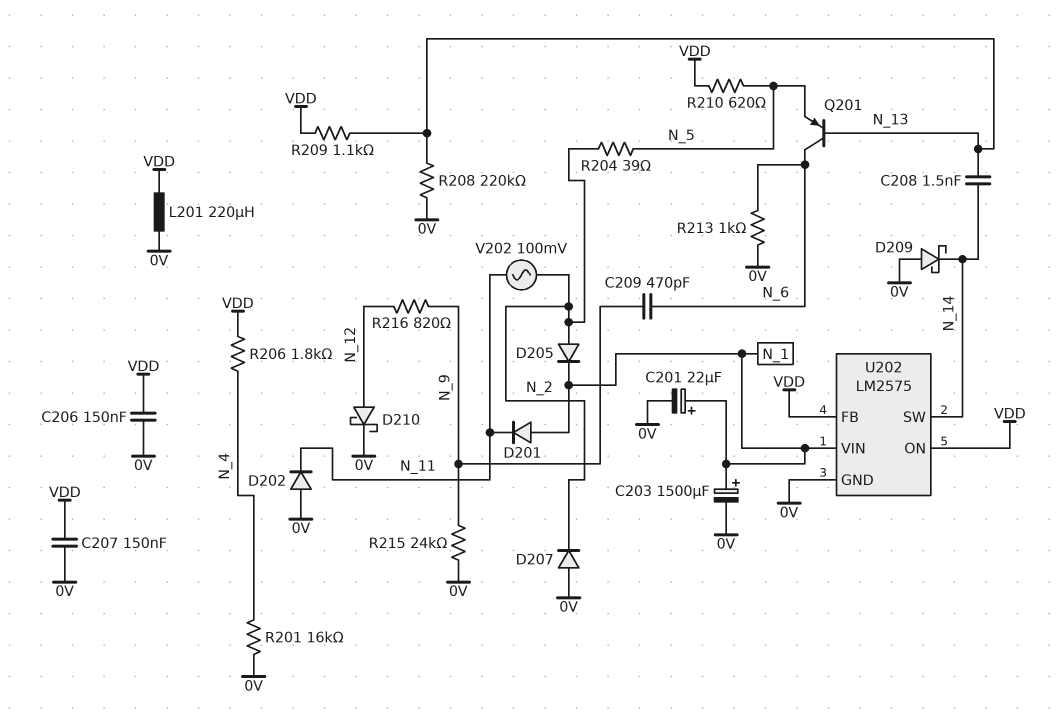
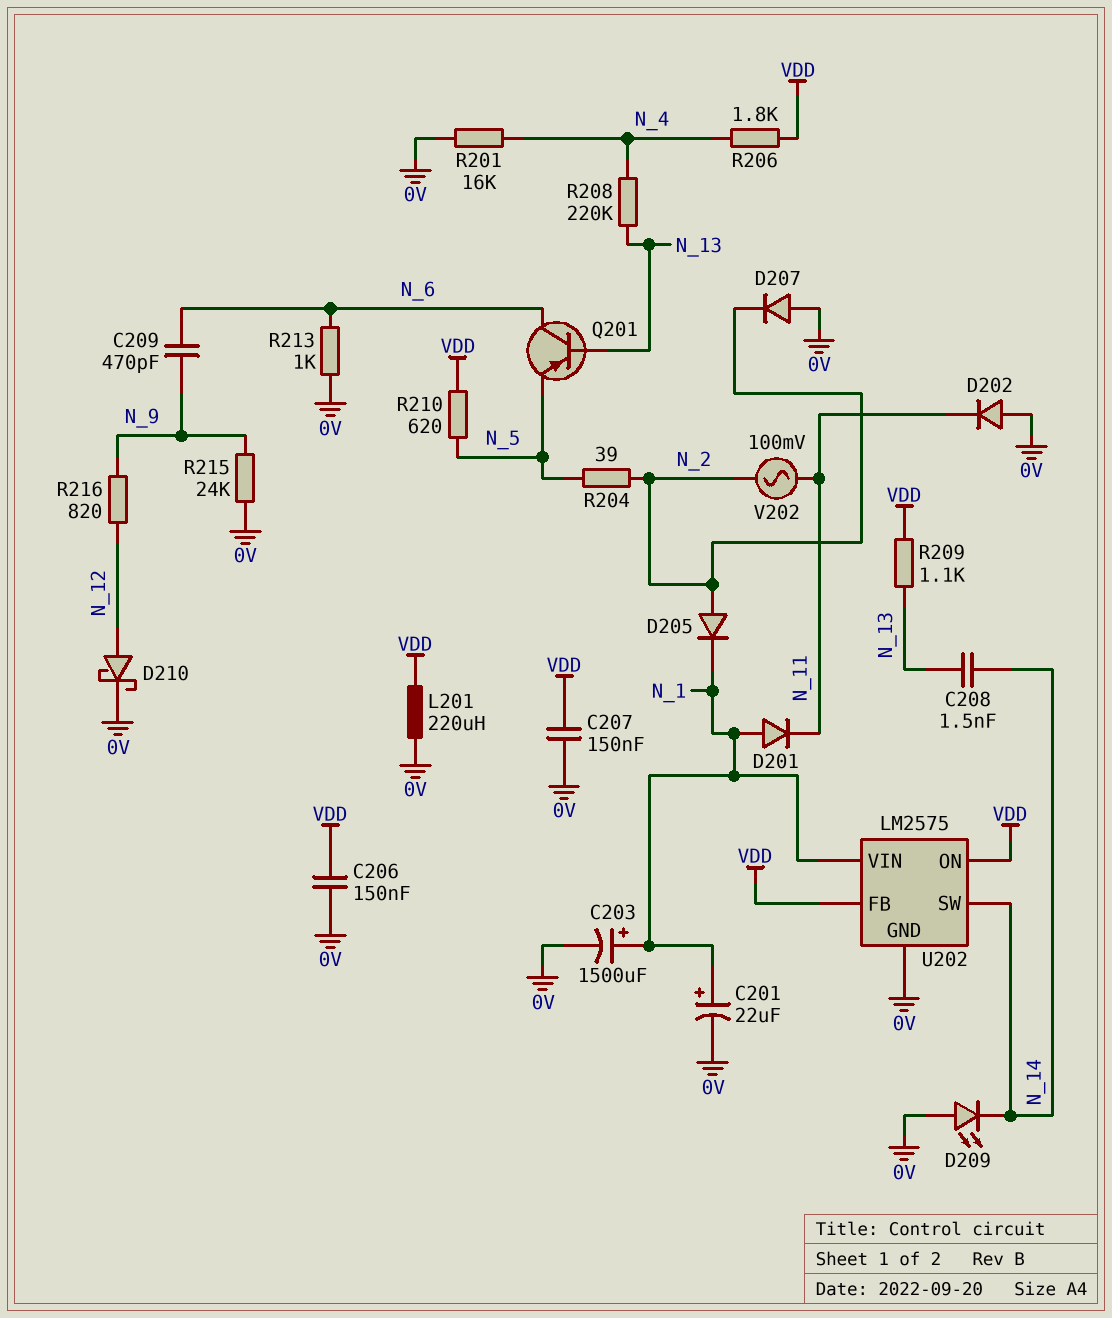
D209: schottky (A 0V, K N_14) -> LED (A 0V, K N_14)
R208: 220k (0V, N_13) -> 220k (N_4, N_13)

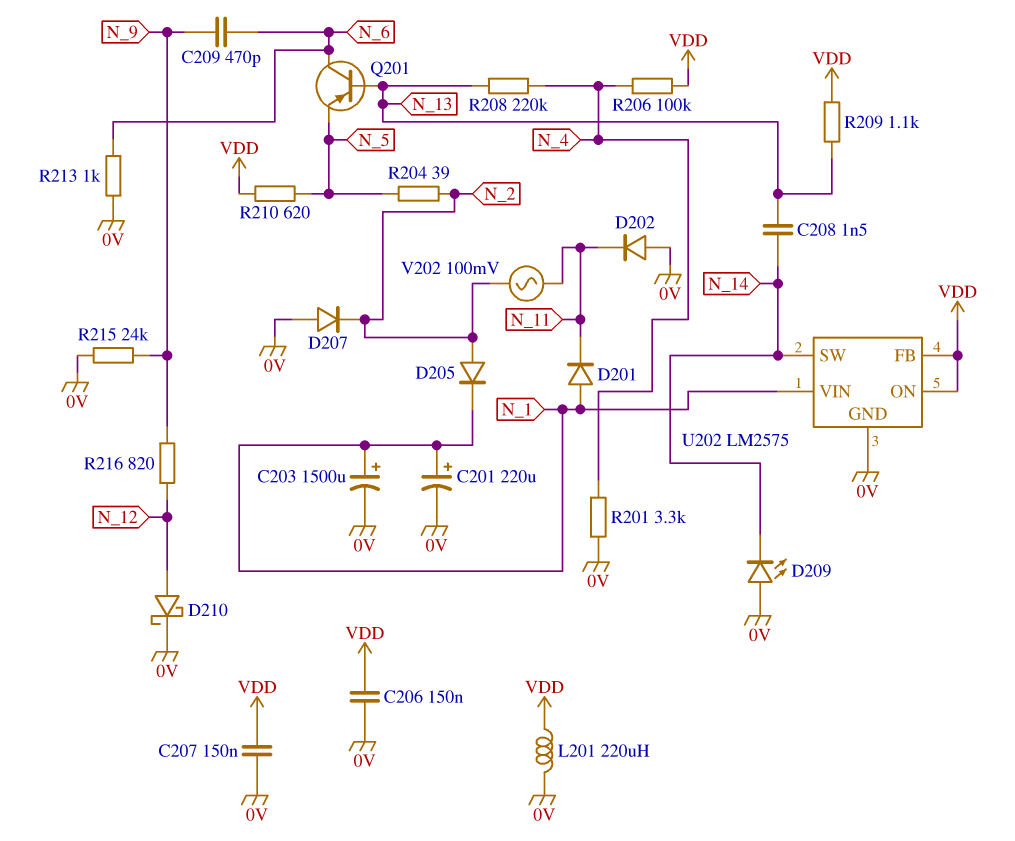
C201: 22uF (plus N_1, minus 0V) -> 220uF (plus N_1, minus 0V)
R201: 16k (0V, N_4) -> 3.3k (0V, N_4)
R206: 1.8k (N_4, VDD) -> 100k (N_4, VDD)

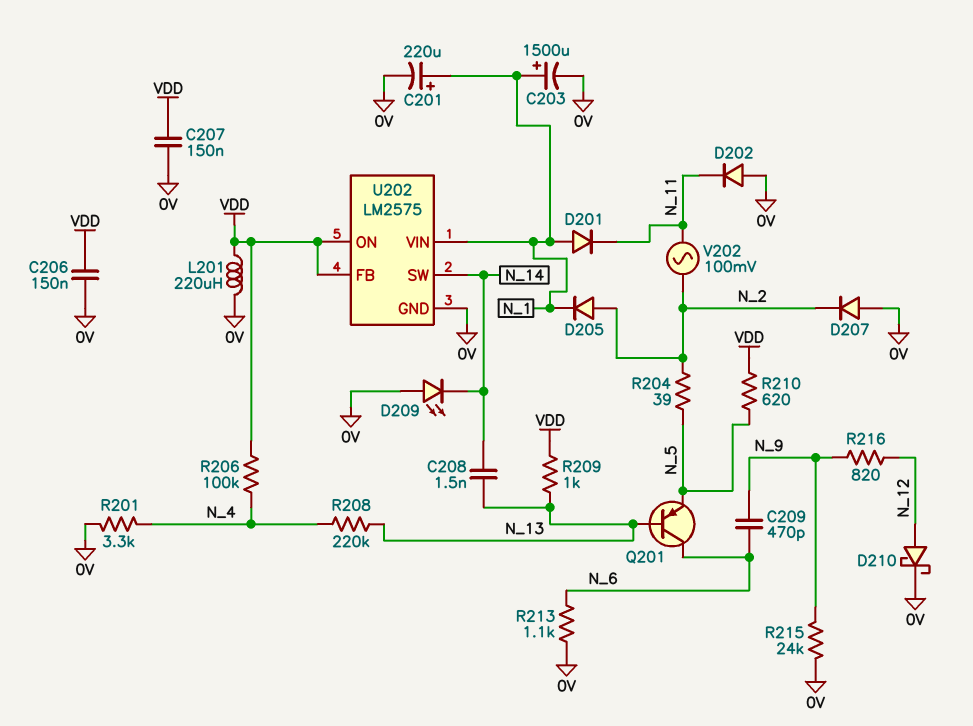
R209: 1.1k (N_13, VDD) -> 1k (N_13, VDD)
R213: 1k (0V, N_6) -> 1.1k (0V, N_6)

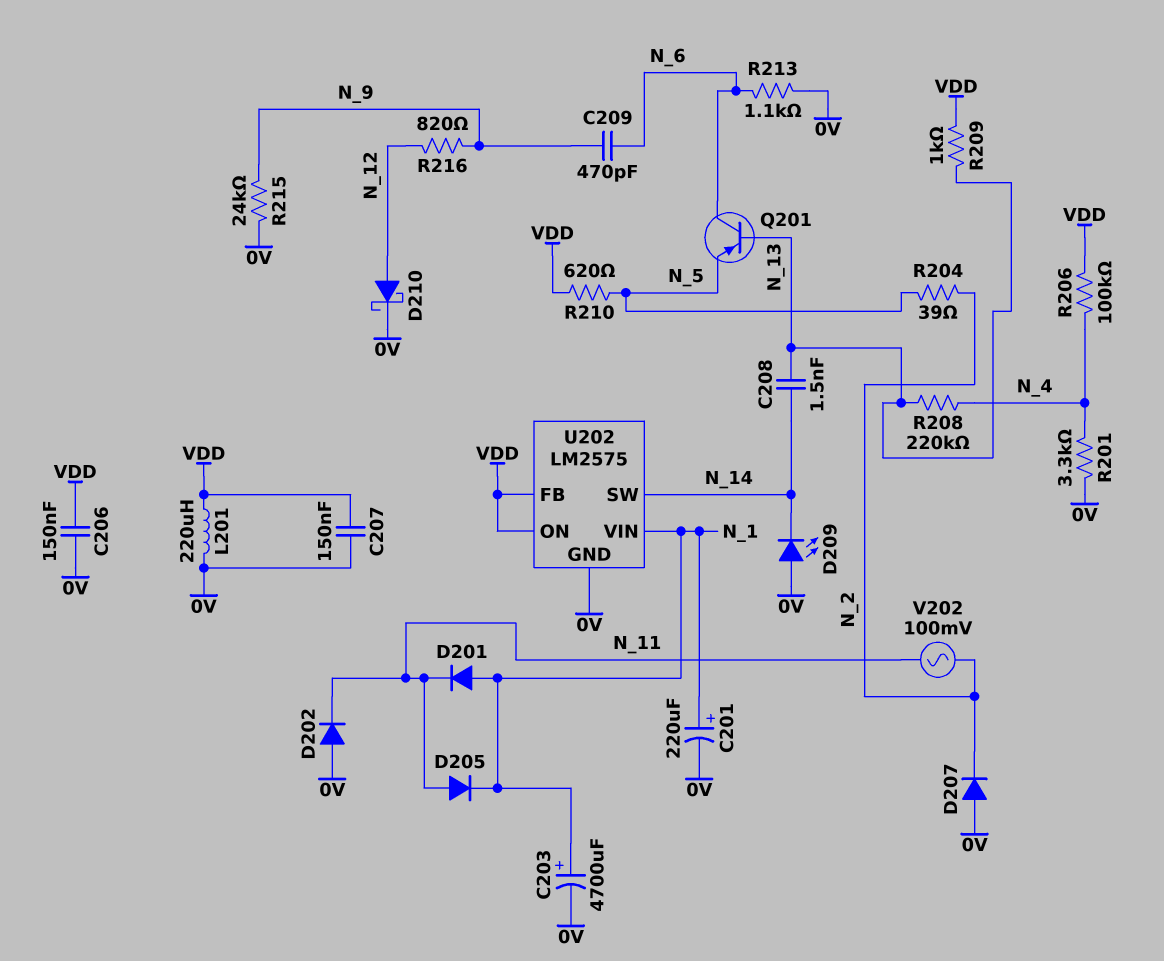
C203: 1500uF (plus N_1, minus 0V) -> 4700uF (plus N_1, minus 0V)
D205: diode (A N_2, K N_1) -> diode (A N_11, K N_1)

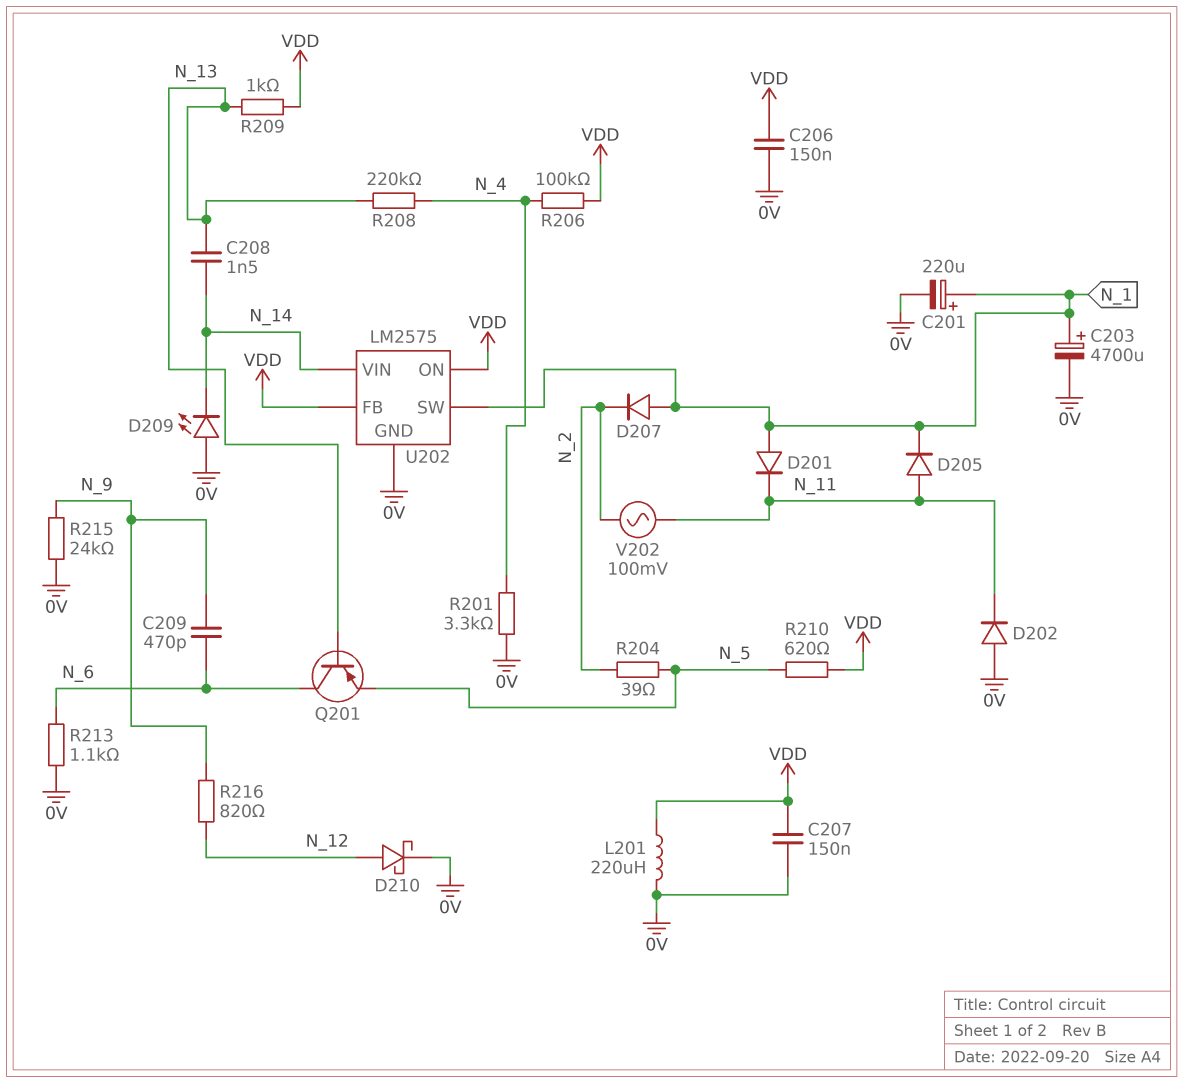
D207: diode (A 0V, K N_2) -> diode (A N_1, K N_2)
U202 pin SW: N_14 -> N_1
U202 pin VIN: N_1 -> N_14

